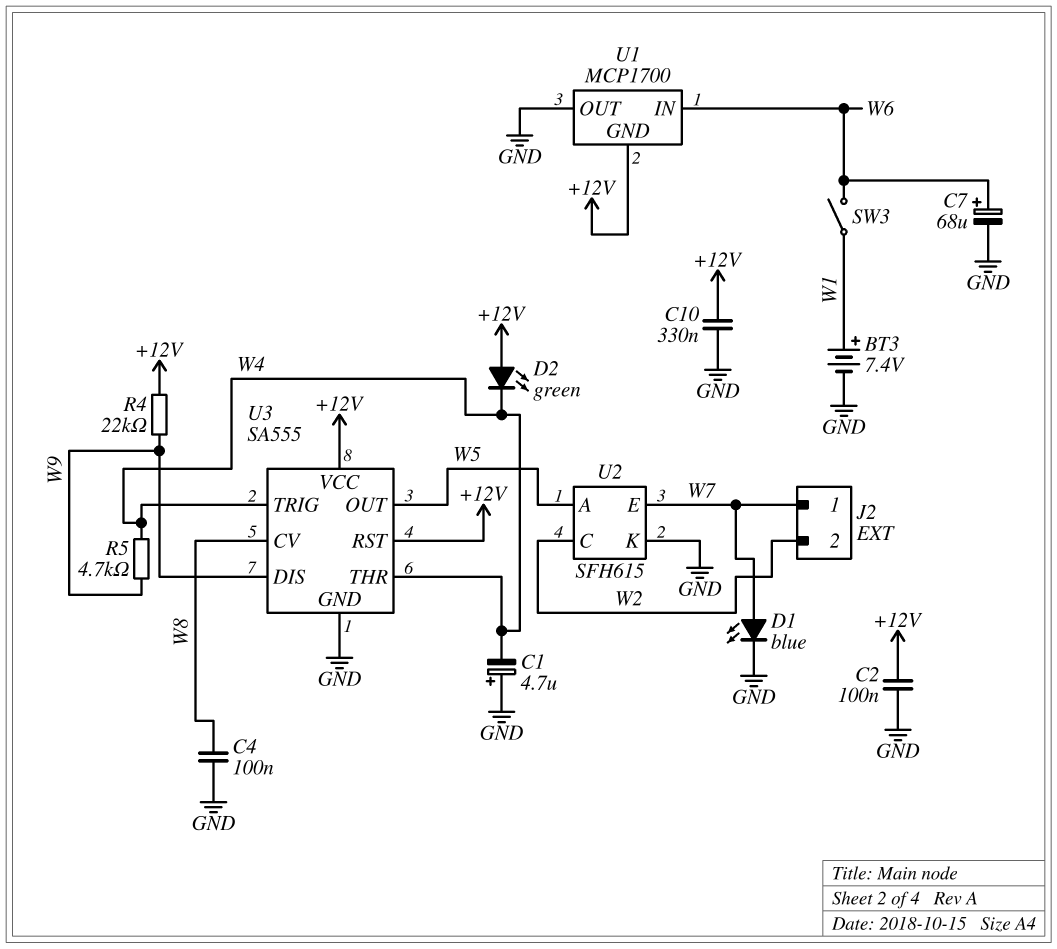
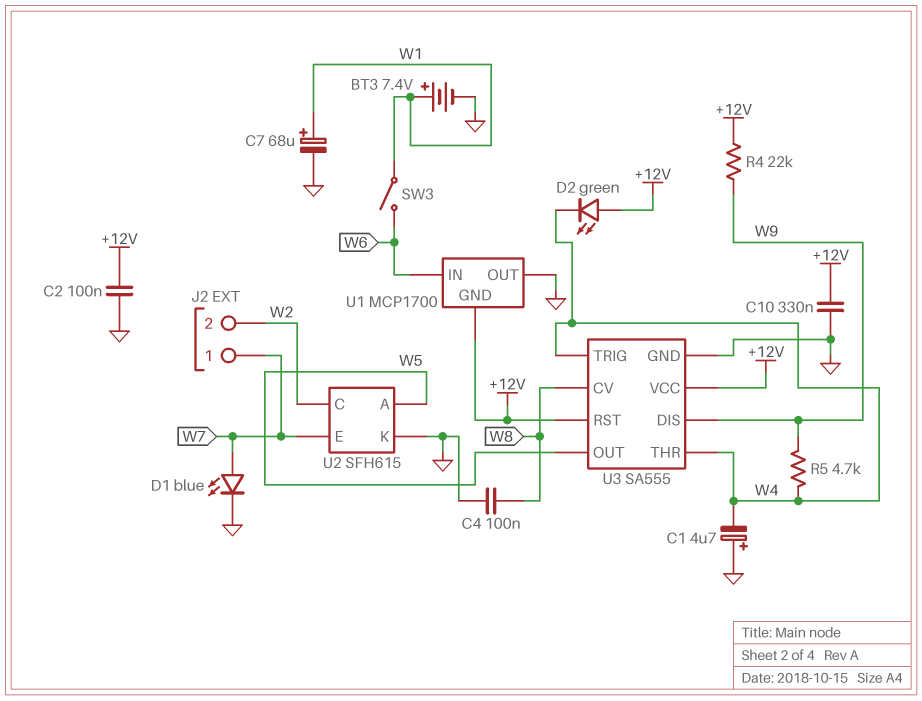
C7: 68uF (plus W6, minus GND) -> 68uF (plus W1, minus GND)

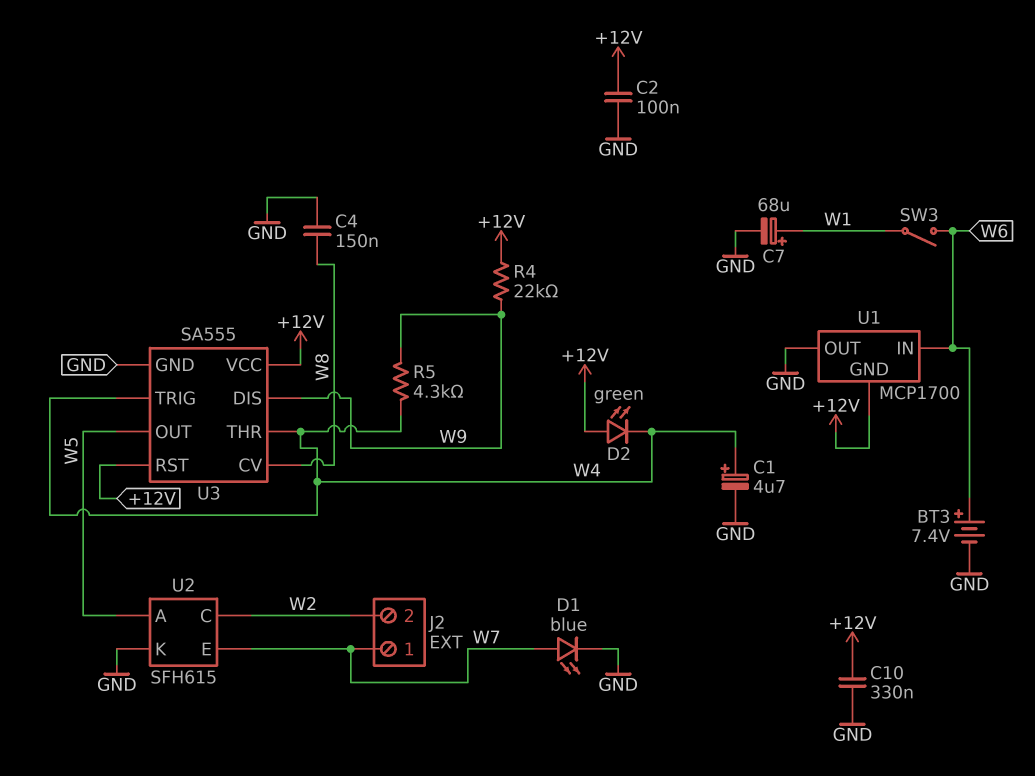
BT3: 7.4V (plus W1, minus GND) -> 7.4V (plus W6, minus GND)
C1: 4.7uF (plus GND, minus W4) -> 4.7uF (plus W4, minus GND)
C4: 100nF (GND, W8) -> 150nF (GND, W8)
R5: 4.7k (W4, W9) -> 4.3k (W4, W9)

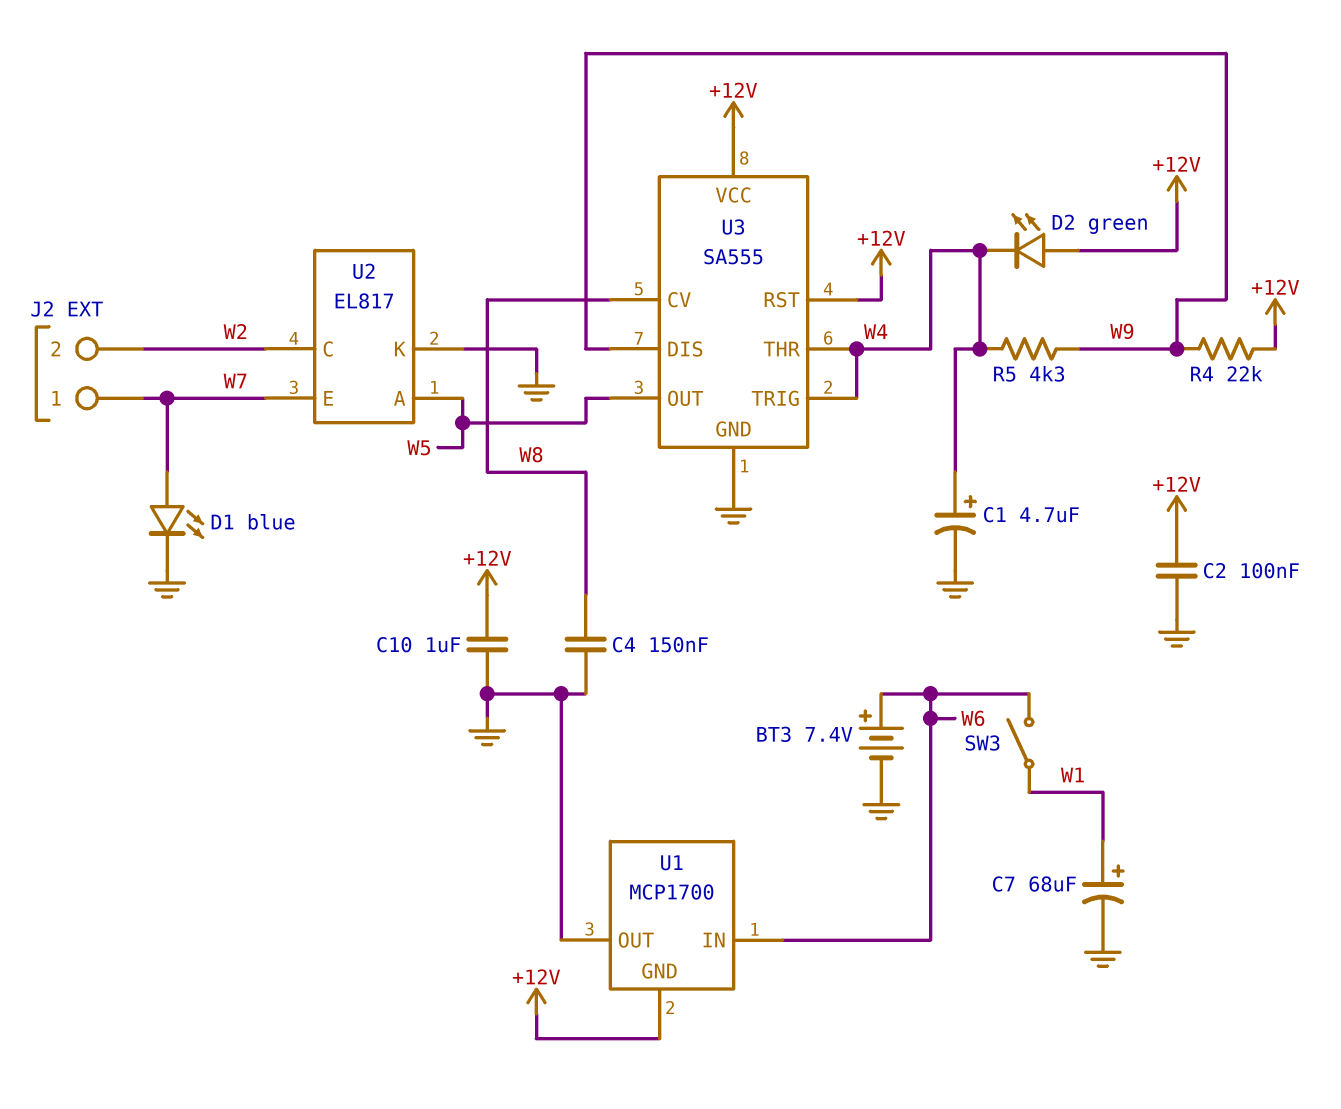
C10: 330nF (+12V, GND) -> 1uF (+12V, GND)
U2: SFH615 -> EL817

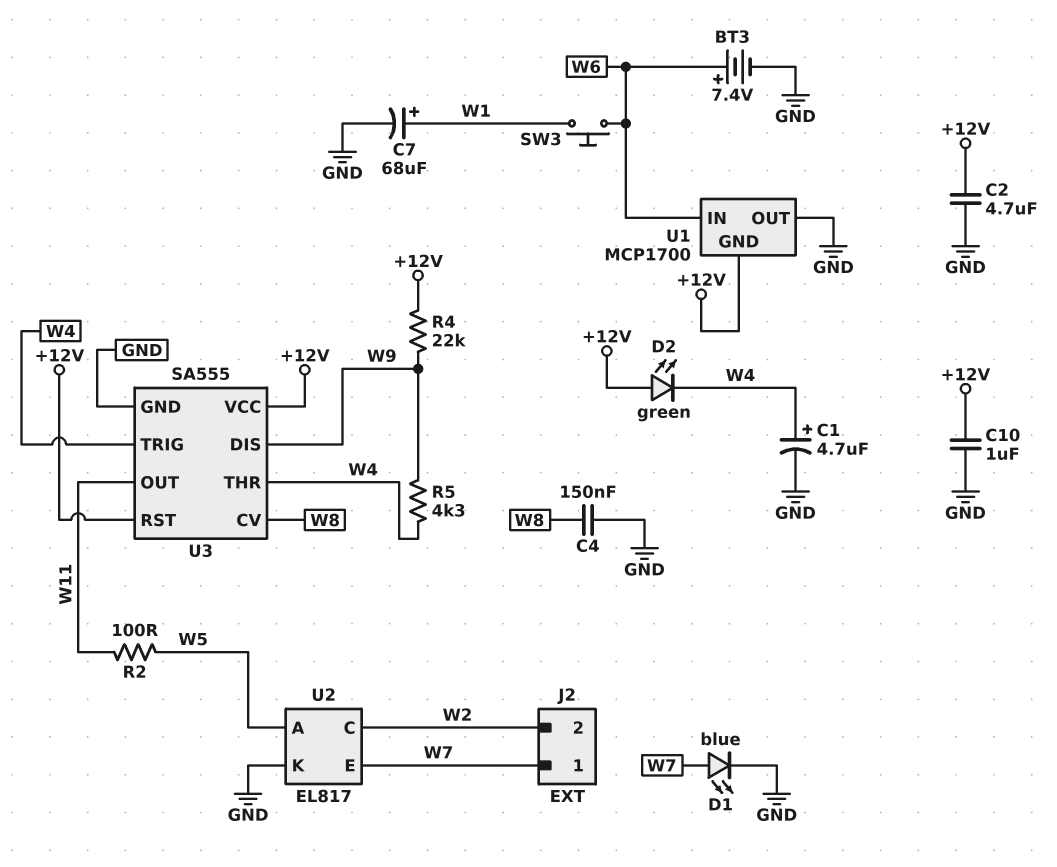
C2: 100nF (+12V, GND) -> 4.7uF (+12V, GND)
R2: none -> 100 (W5, W11)
SW3: switch (W1, W6) -> button (W1, W6)
U3 pin OUT: W5 -> W11

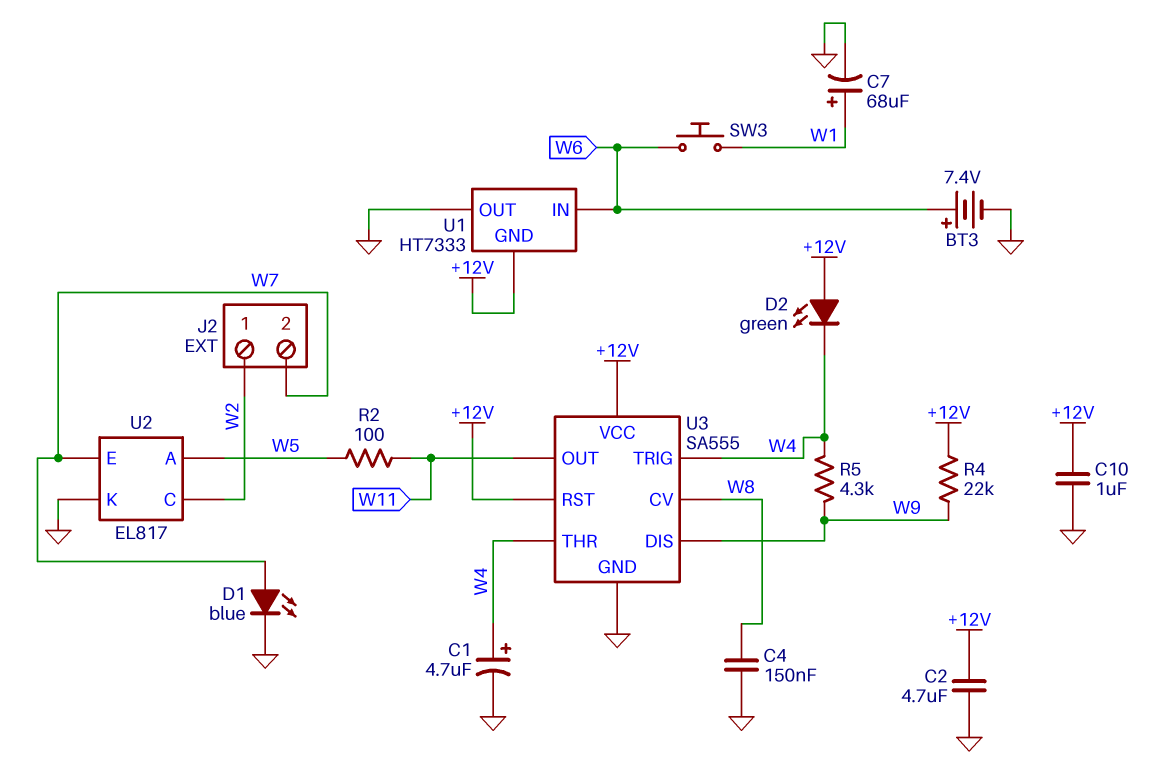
J2 pin 1: W7 -> W2
J2 pin 2: W2 -> W7
U1: MCP1700 -> HT7333

